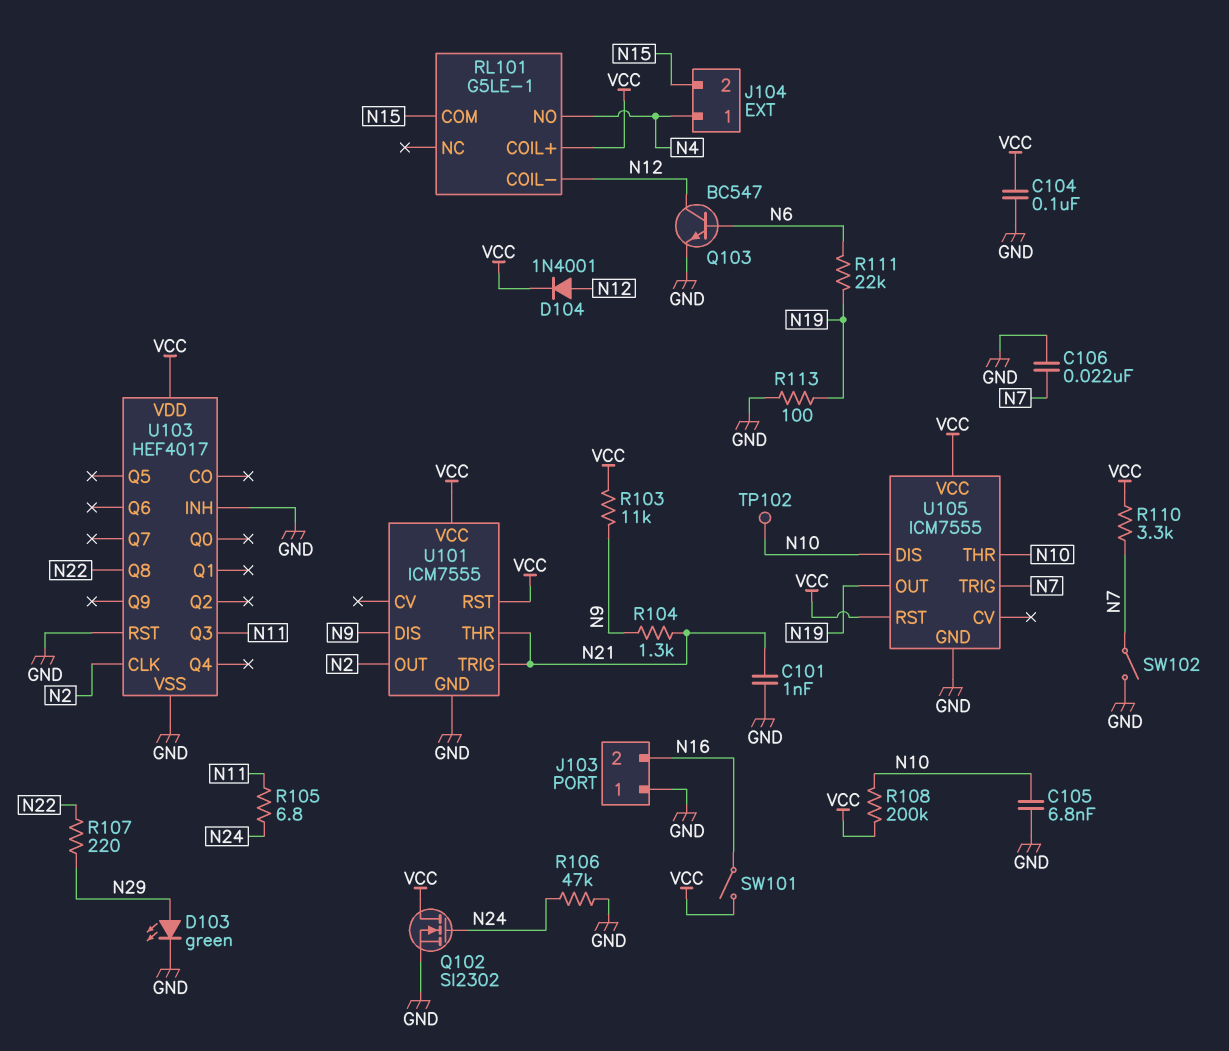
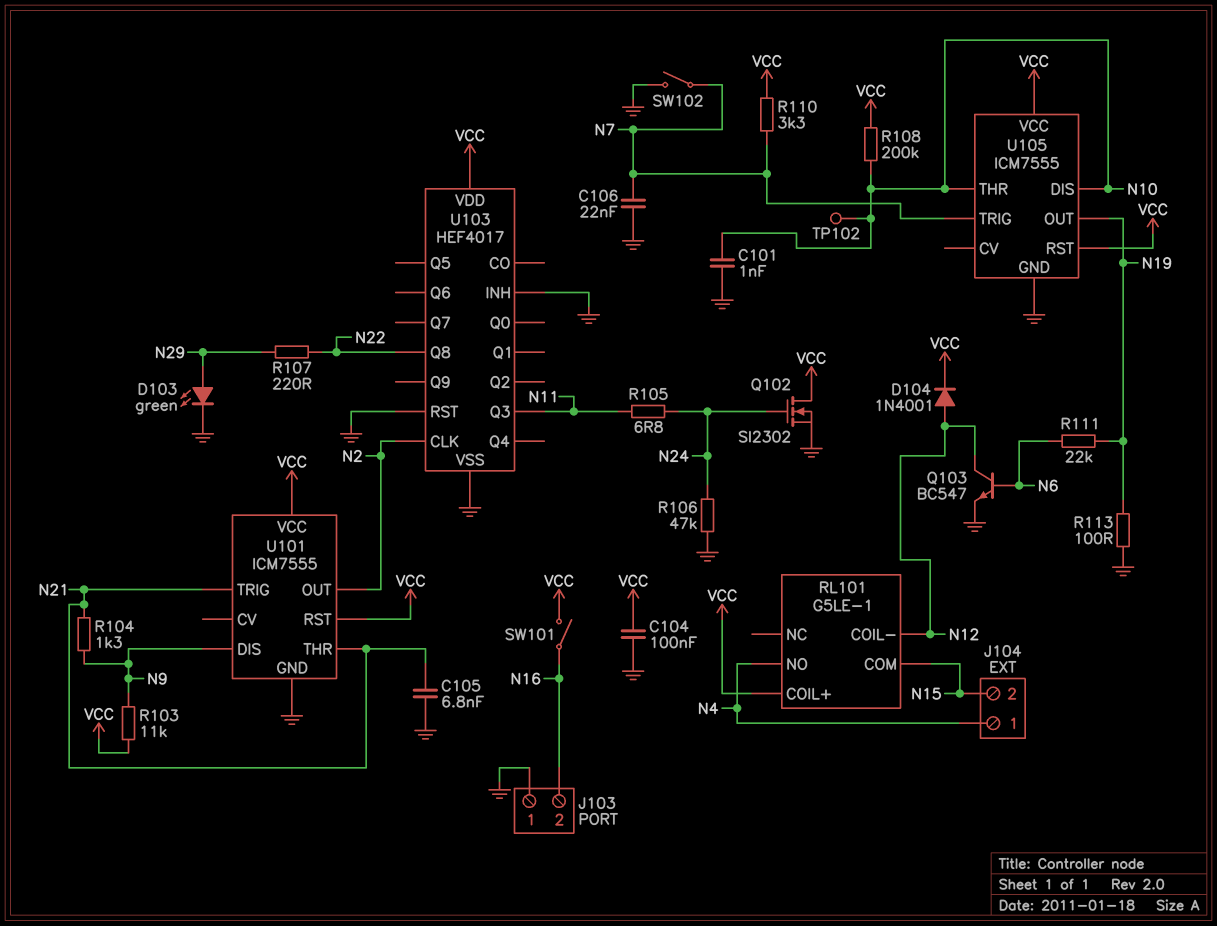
C101: 1nF (GND, N21) -> 1nF (GND, N10)
C105: 6.8nF (GND, N10) -> 6.8nF (GND, N21)

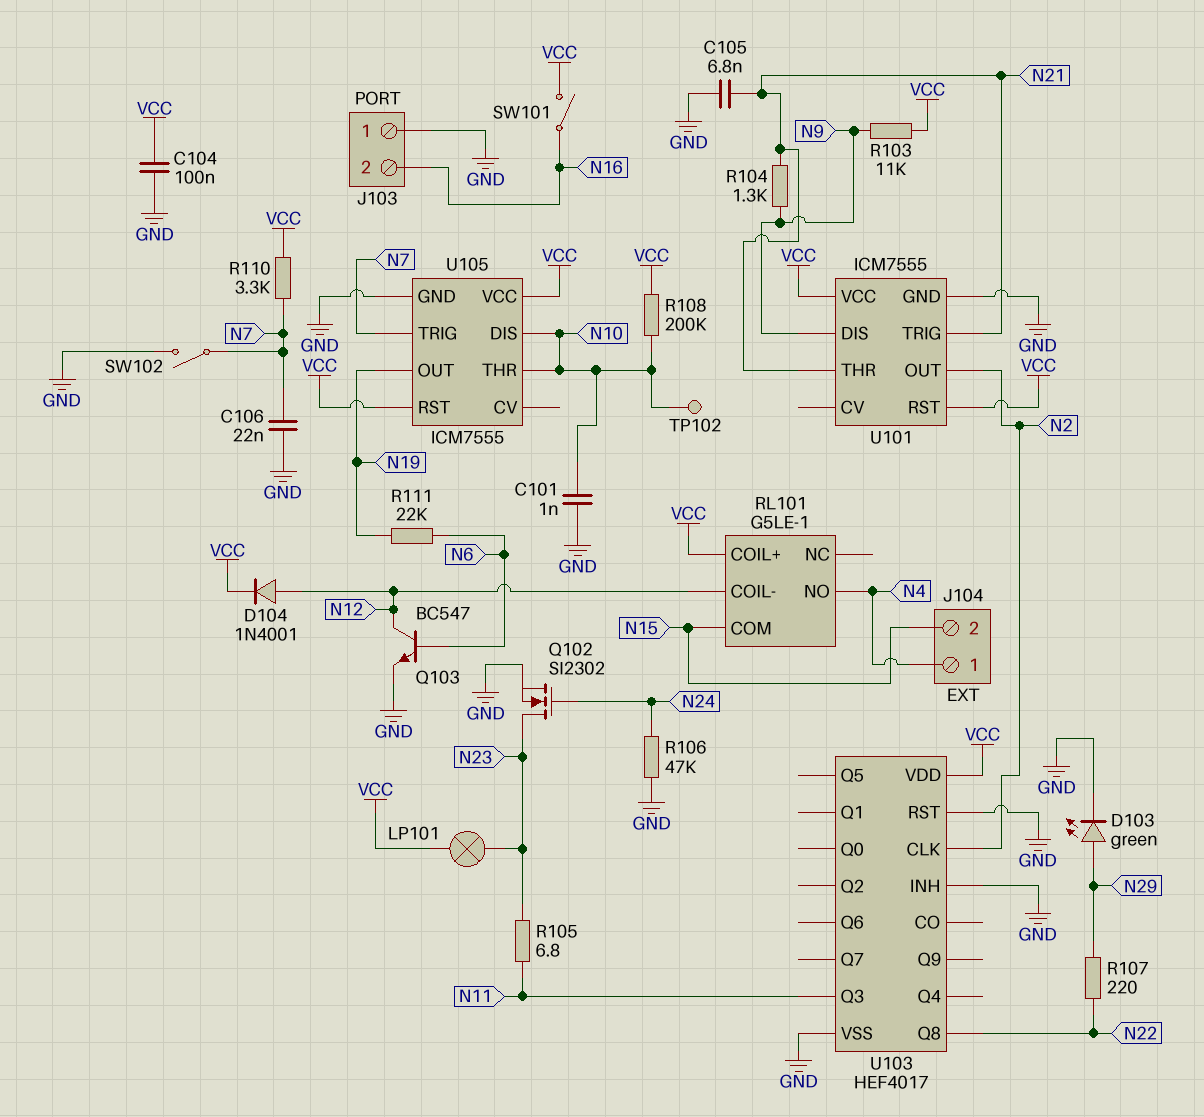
LP101: none -> lamp (N23, VCC)
Q102: NMOS SI2302 (G N24, D VCC, S GND) -> NMOS SI2302 (G N24, D N23, S GND)
R105: 6.8 (N11, N24) -> 6.8 (N11, N23)
R113: 100 (GND, N19) -> none

